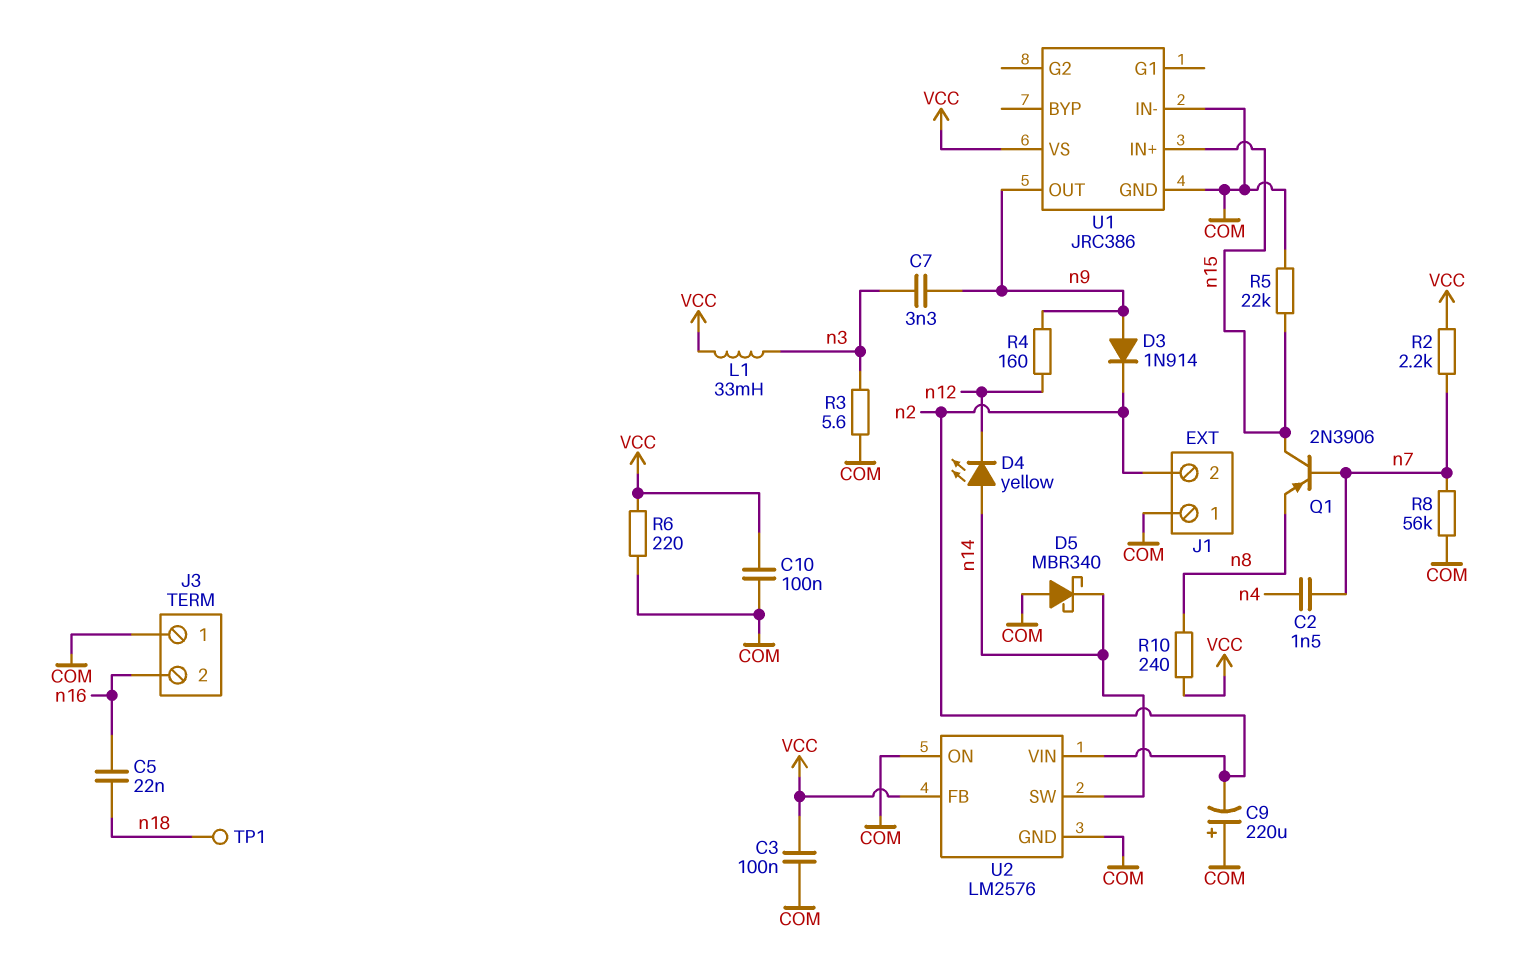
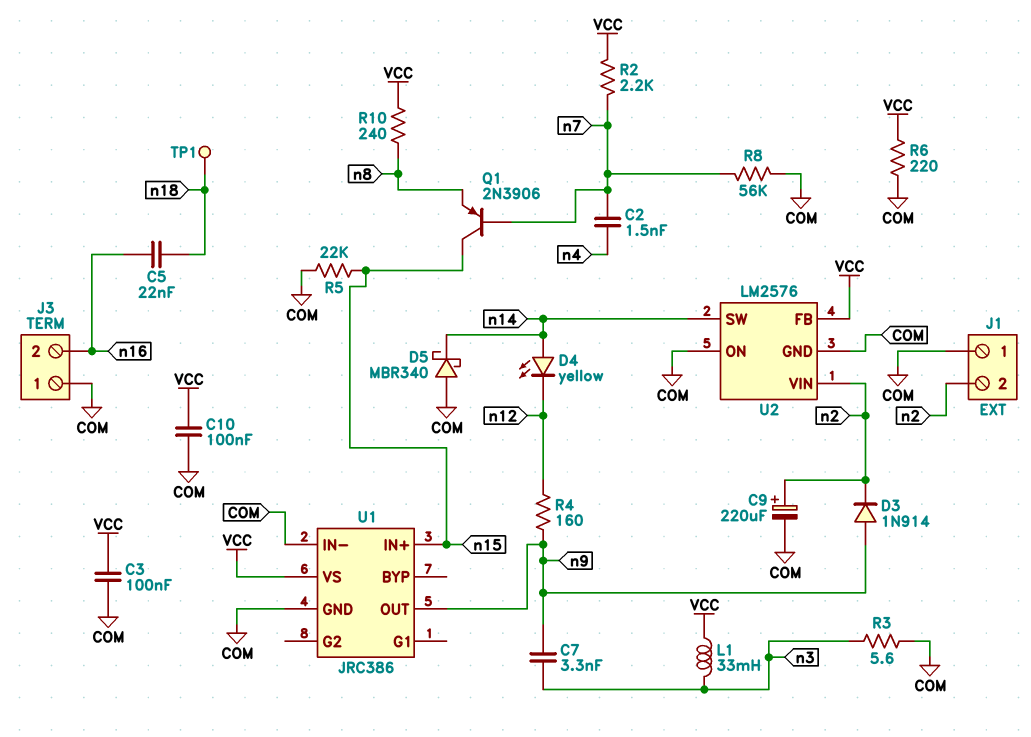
C9: 220uF (plus COM, minus n2) -> 220uF (plus n2, minus COM)

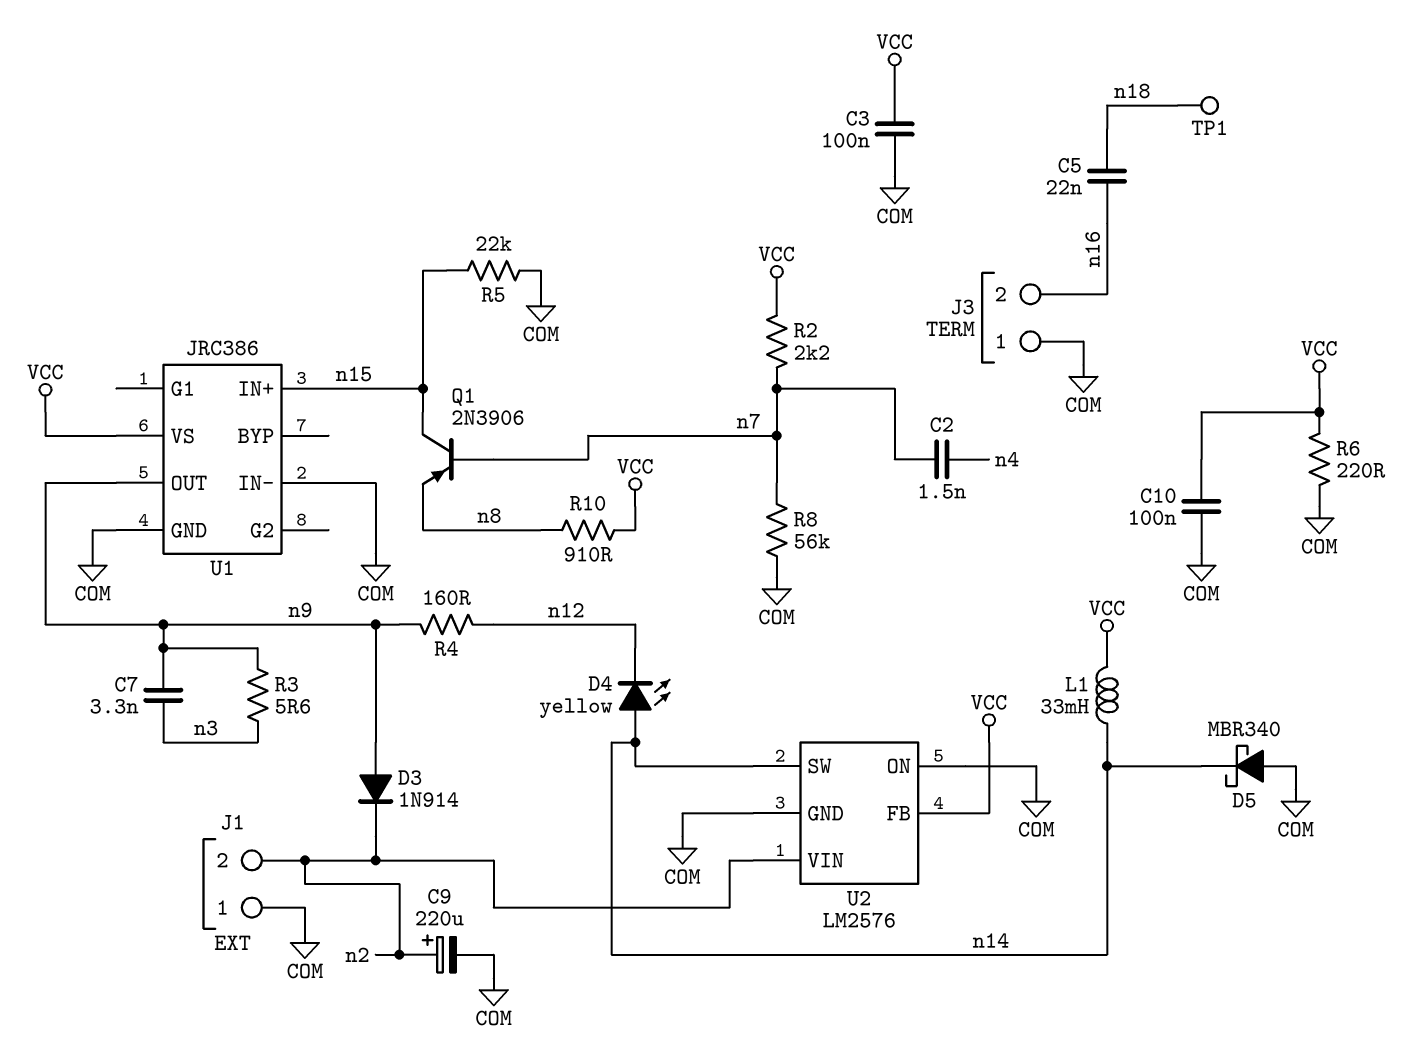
L1: 33mH (VCC, n3) -> 33mH (VCC, n14)
R3: 5.6 (COM, n3) -> 5.6 (n3, n9)
R10: 240 (VCC, n8) -> 910 (VCC, n8)

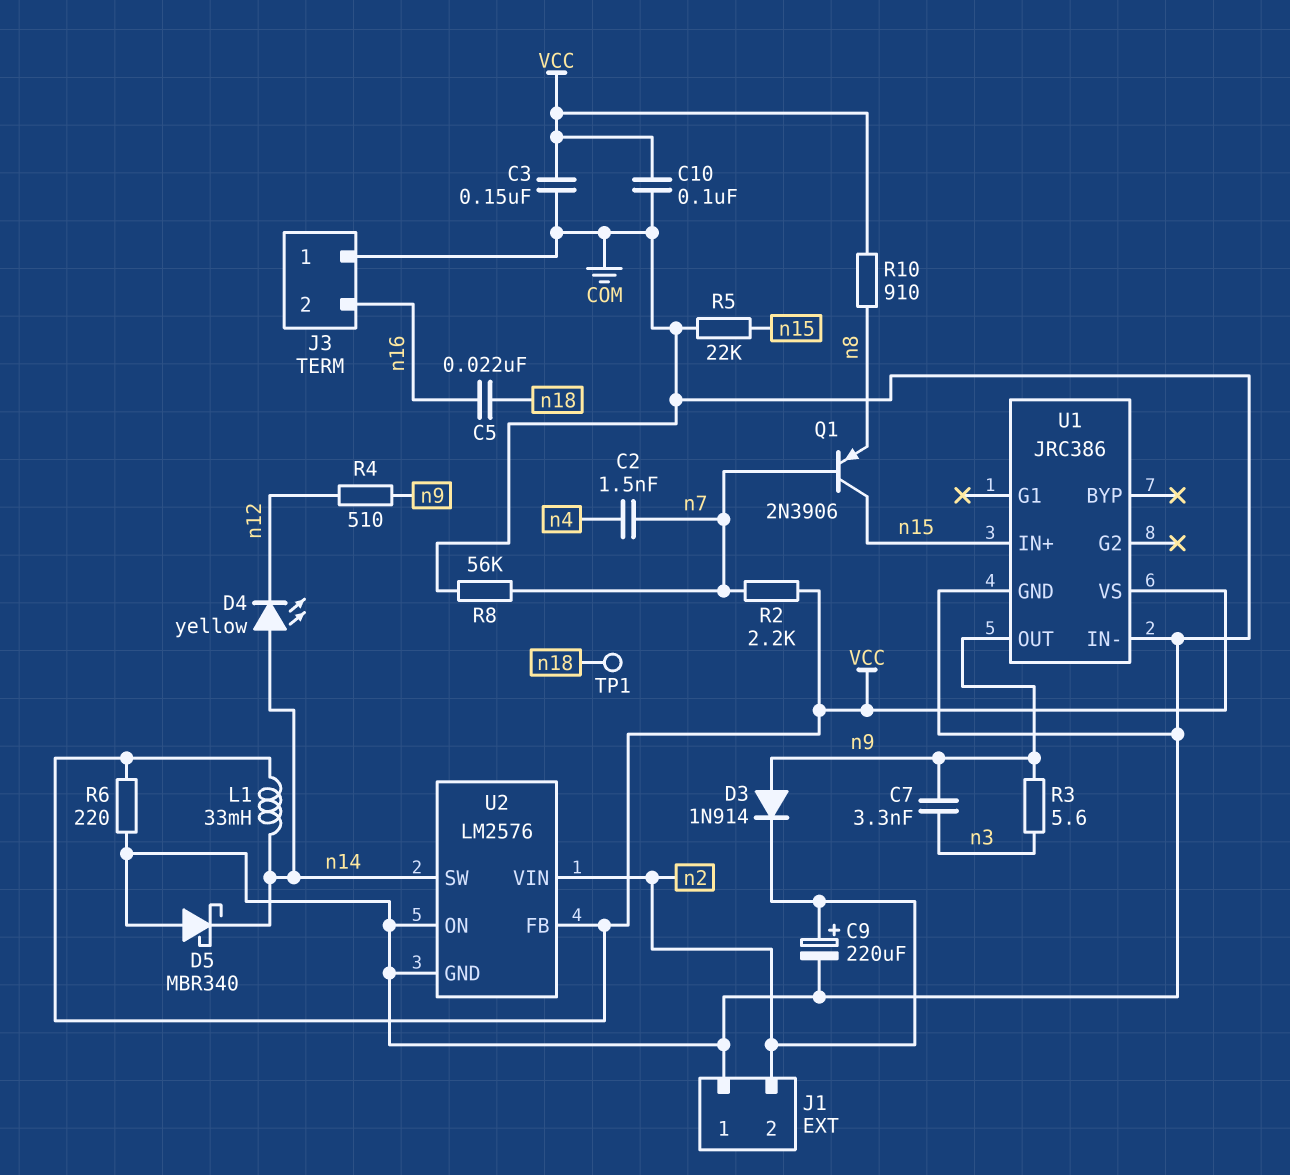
C3: 100nF (COM, VCC) -> 150nF (COM, VCC)
R4: 160 (n9, n12) -> 510 (n9, n12)

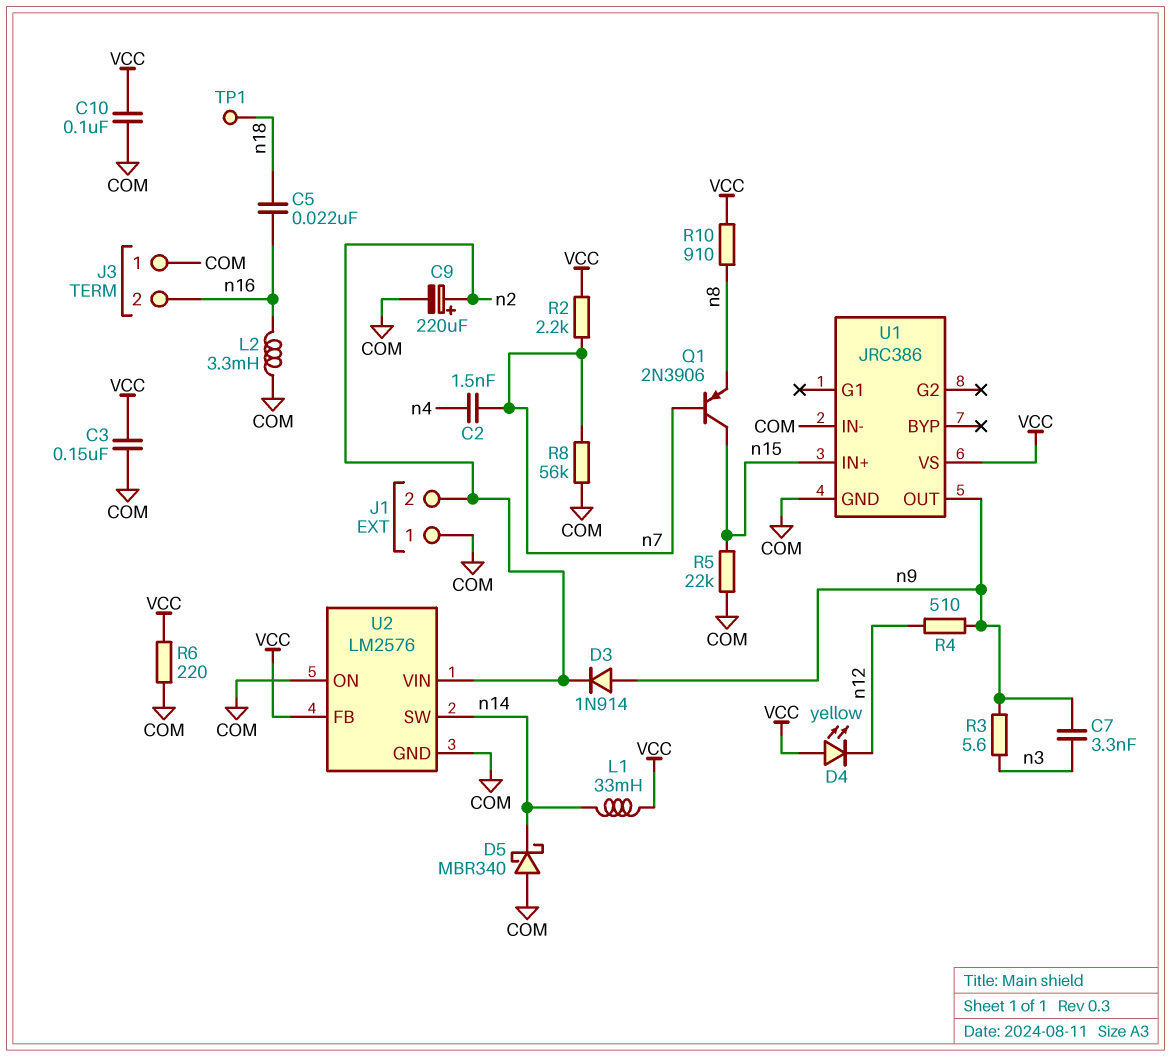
D4: LED yellow (A n14, K n12) -> LED yellow (A VCC, K n12)
L2: none -> 3.3mH (COM, n16)

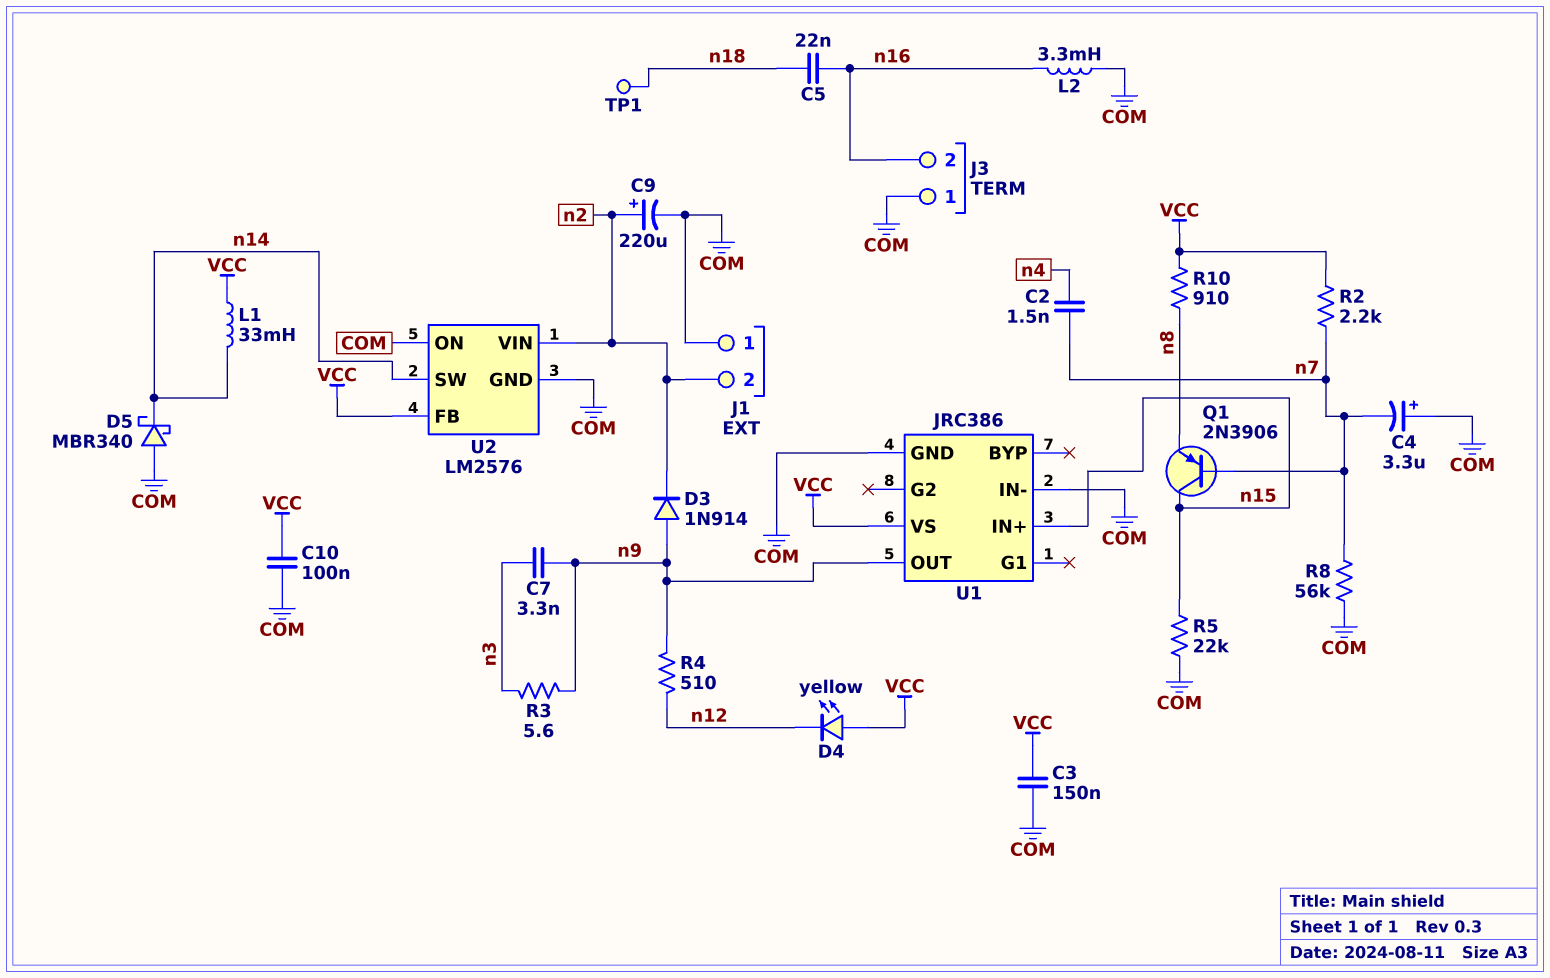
C4: none -> 3.3uF (plus COM, minus n7)
R6: 220 (COM, VCC) -> none

